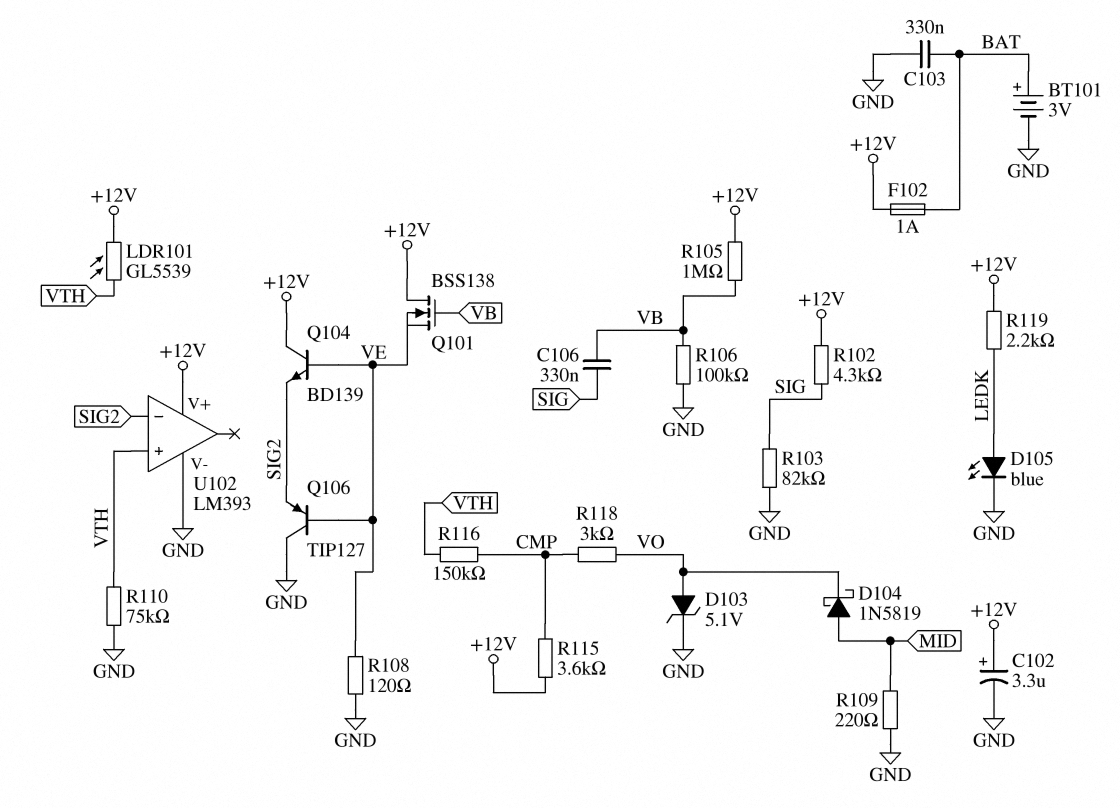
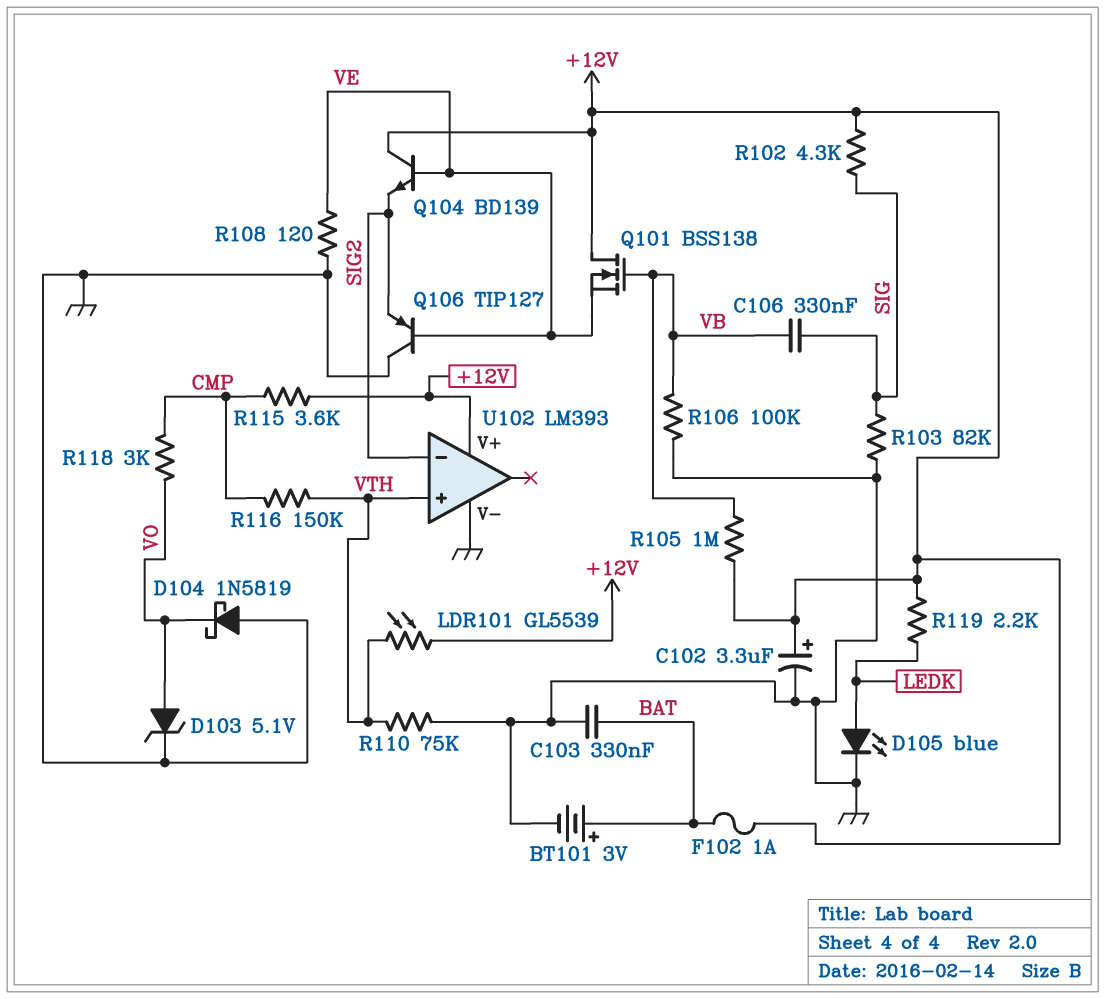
D104: schottky 1N5819 (A MID, K VO) -> schottky 1N5819 (A GND, K VO)
R109: 220 (GND, MID) -> none

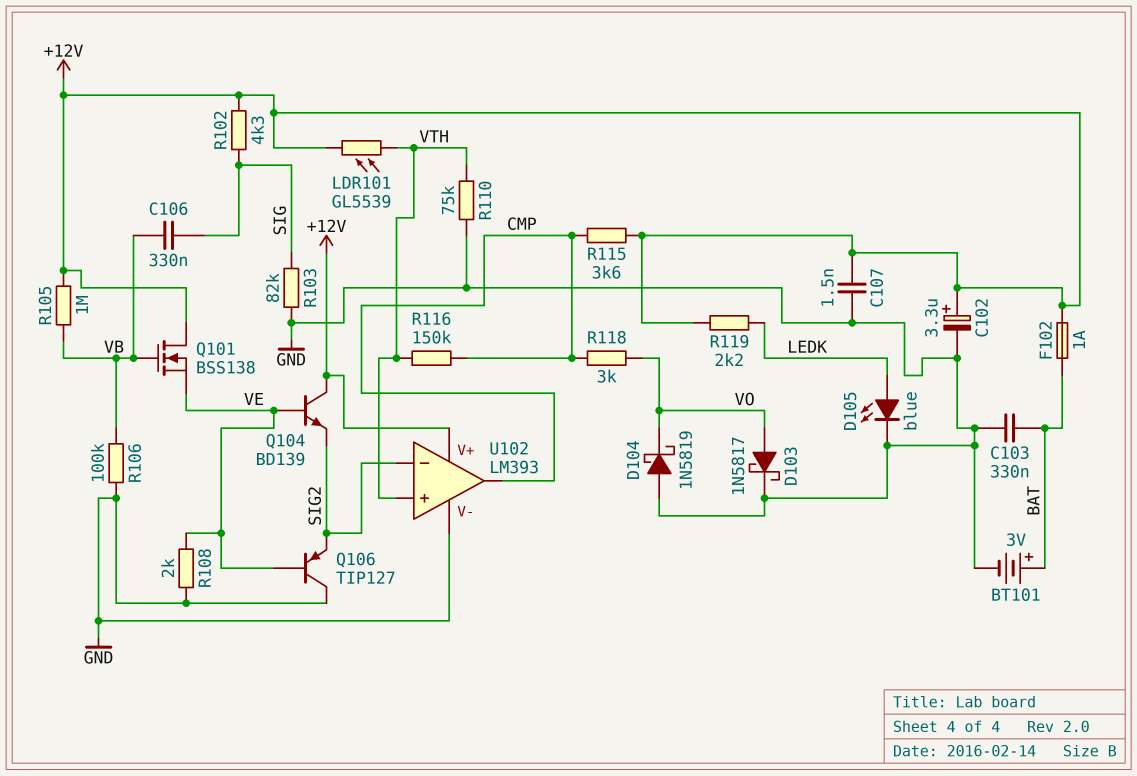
C107: none -> 1.5nF (+12V, GND)
D103: zener 5.1V (A VO, K GND) -> schottky 1N5817 (A VO, K GND)
R108: 120 (GND, VE) -> 2k (GND, VE)
U102 pin out: none -> CMP

